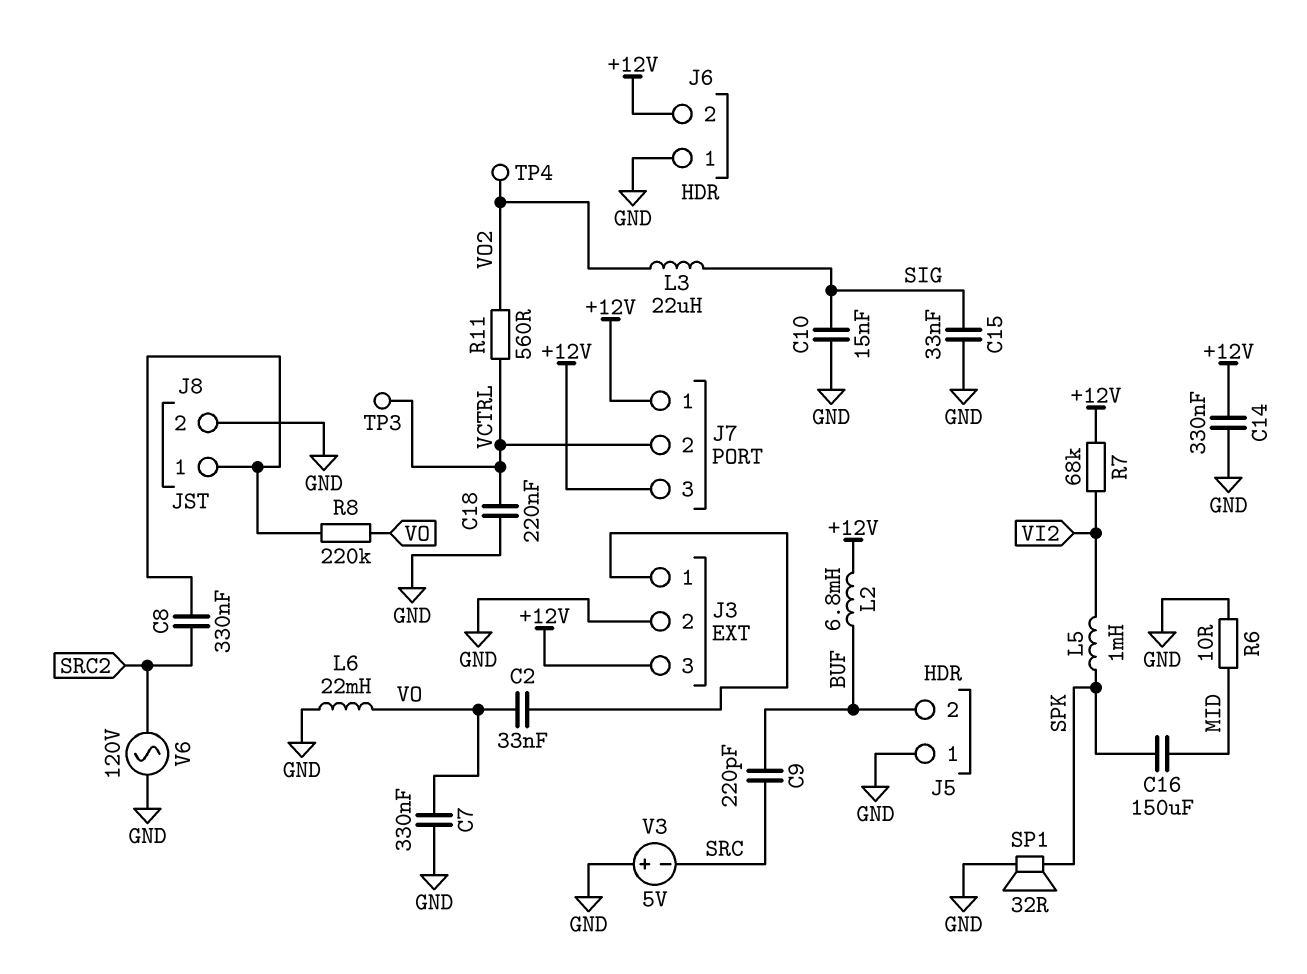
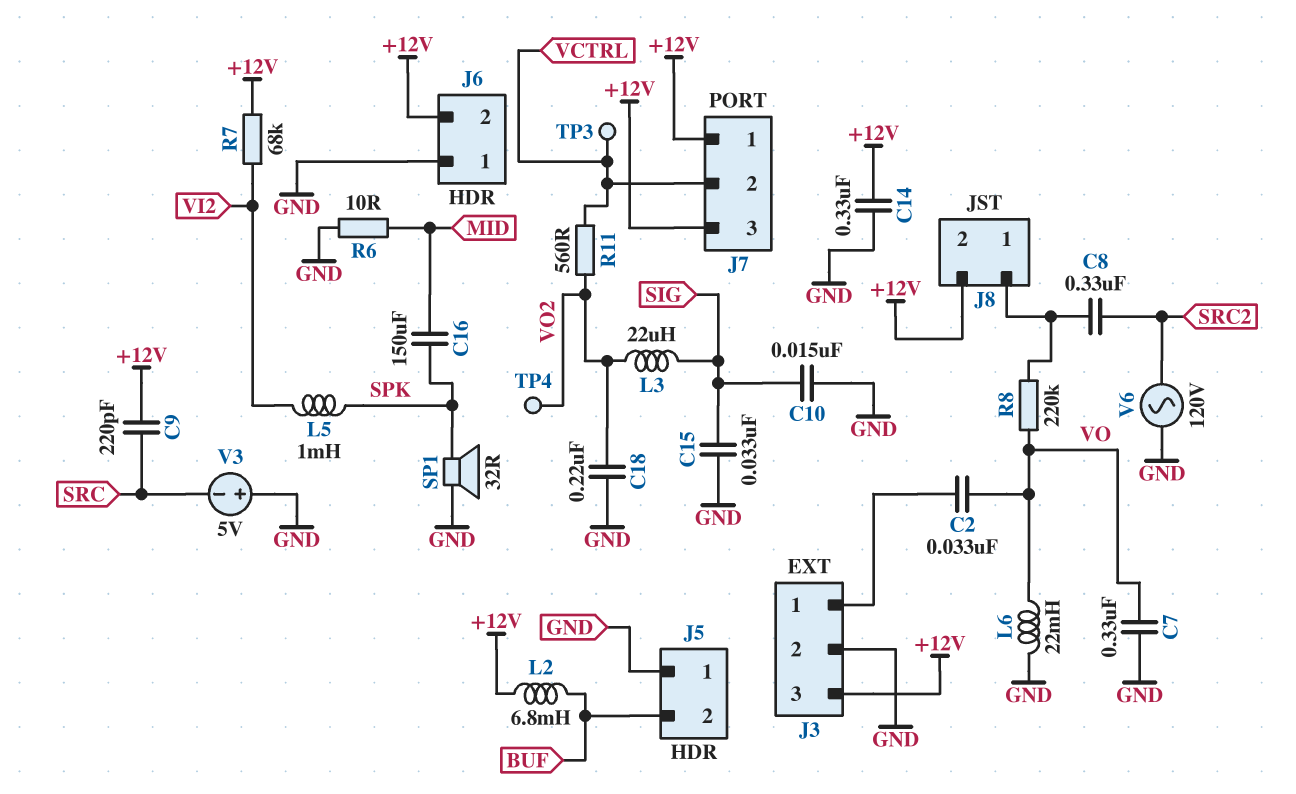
C9: 220pF (BUF, SRC) -> 220pF (+12V, SRC)
C18: 220nF (GND, VCTRL) -> 220nF (GND, VO2)
J8 pin 2: GND -> +12V

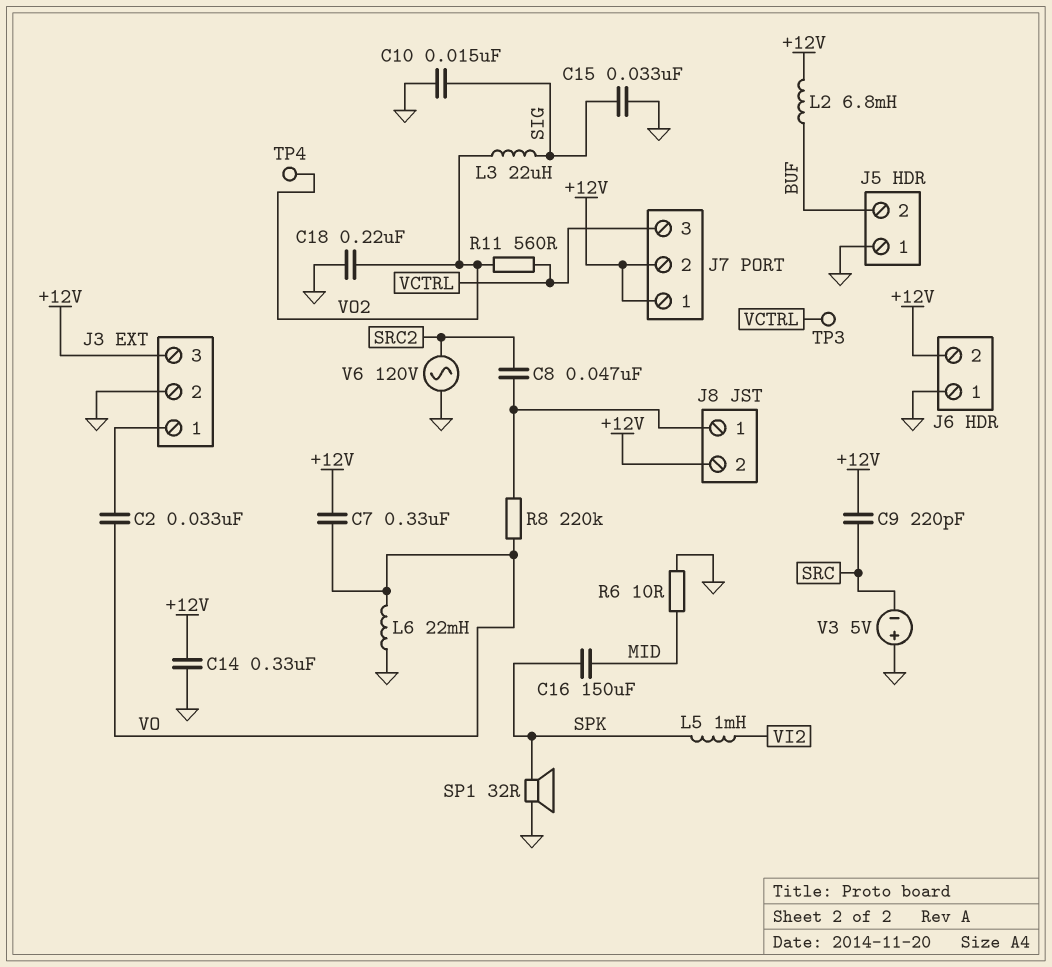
C7: 330nF (GND, VO) -> 330nF (+12V, VO)
C8: 330nF (J8/1, SRC2) -> 47nF (J8/1, SRC2)
J7 pin 2: VCTRL -> +12V
J7 pin 3: +12V -> VCTRL
R7: 68k (+12V, VI2) -> none

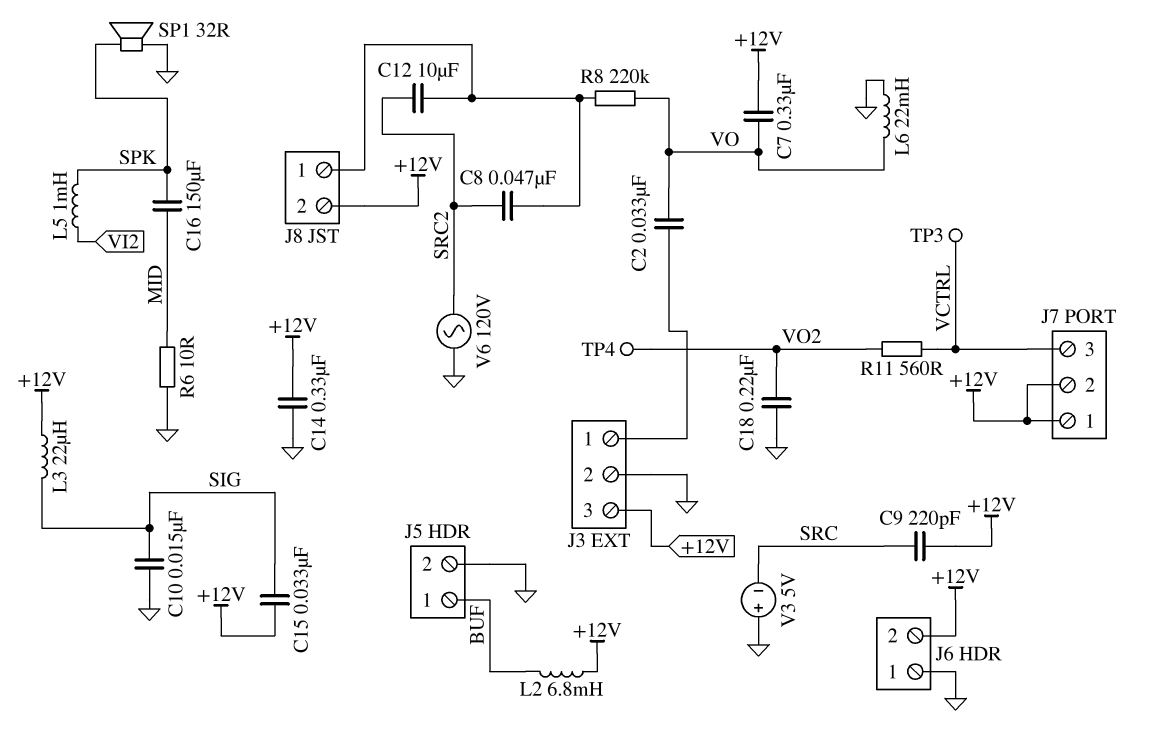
C12: none -> 10uF (J8/1, SRC2)
C15: 33nF (GND, SIG) -> 33nF (+12V, SIG)
J5 pin 1: GND -> BUF
J5 pin 2: BUF -> GND
L3: 22uH (SIG, VO2) -> 22uH (+12V, SIG)

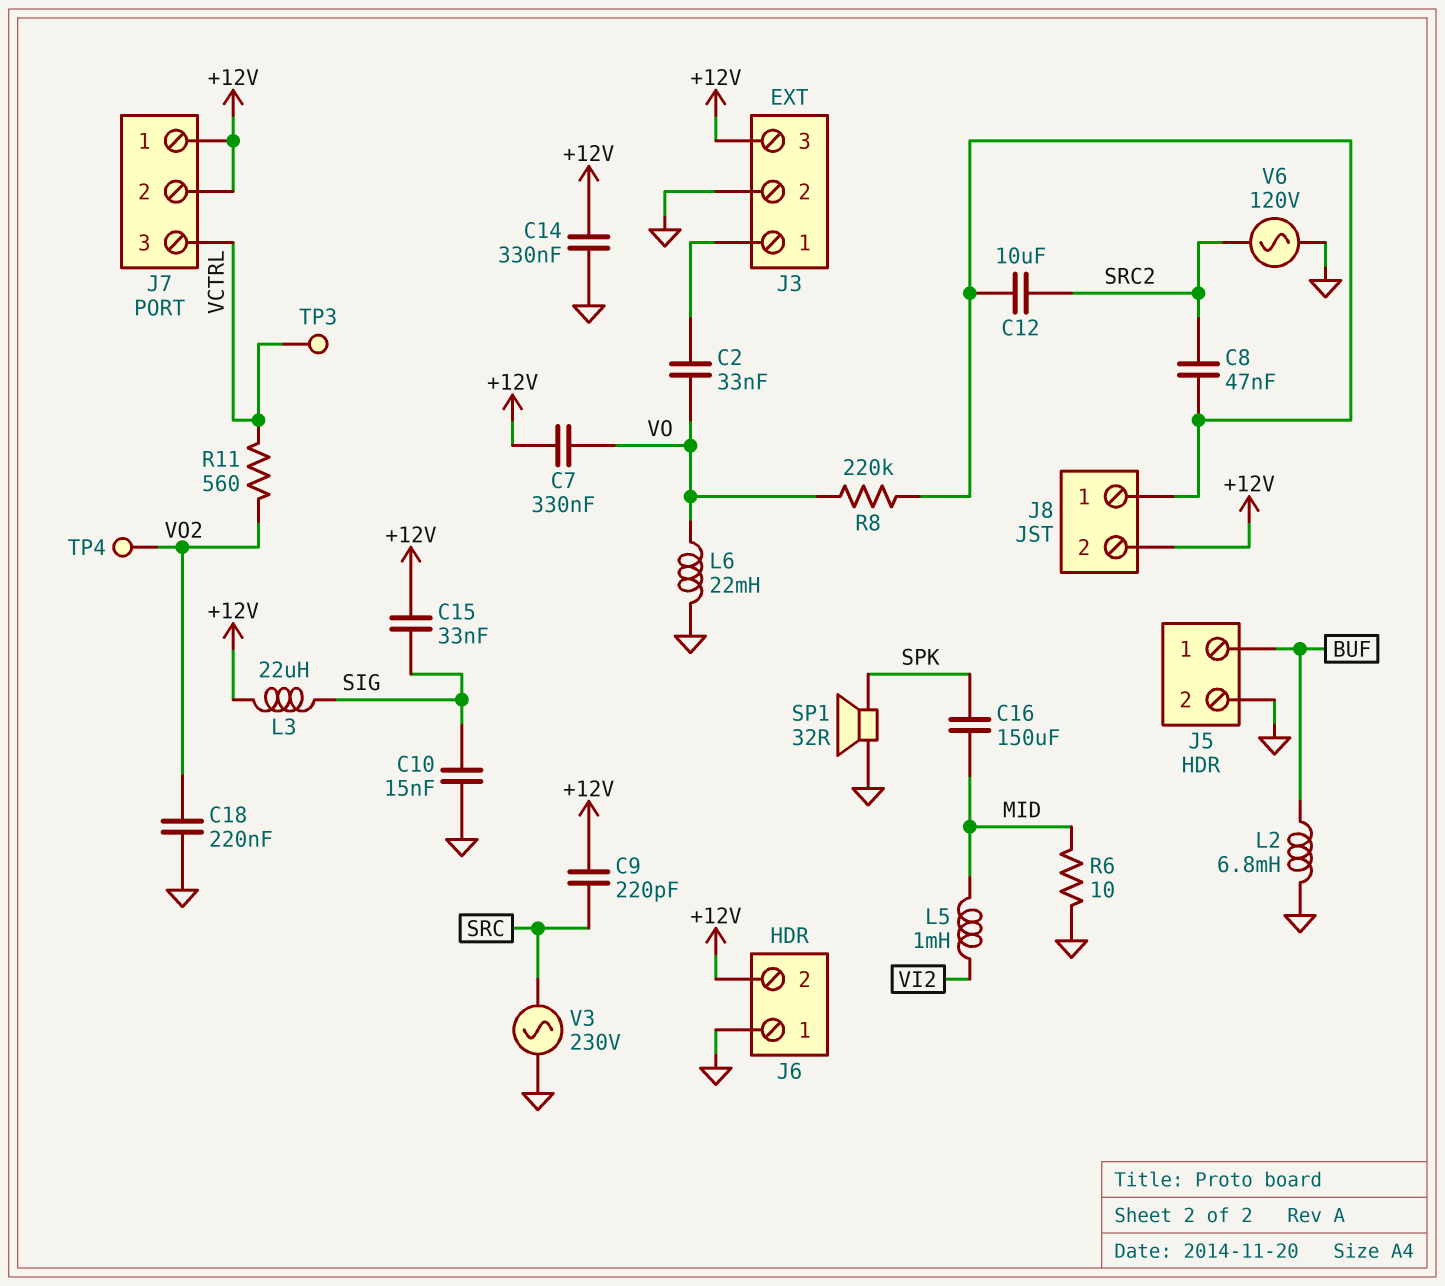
L2: 6.8mH (+12V, BUF) -> 6.8mH (BUF, GND)
L5: 1mH (SPK, VI2) -> 1mH (MID, VI2)
V3: 5V (plus GND, minus SRC) -> AC 230V (GND, SRC)

